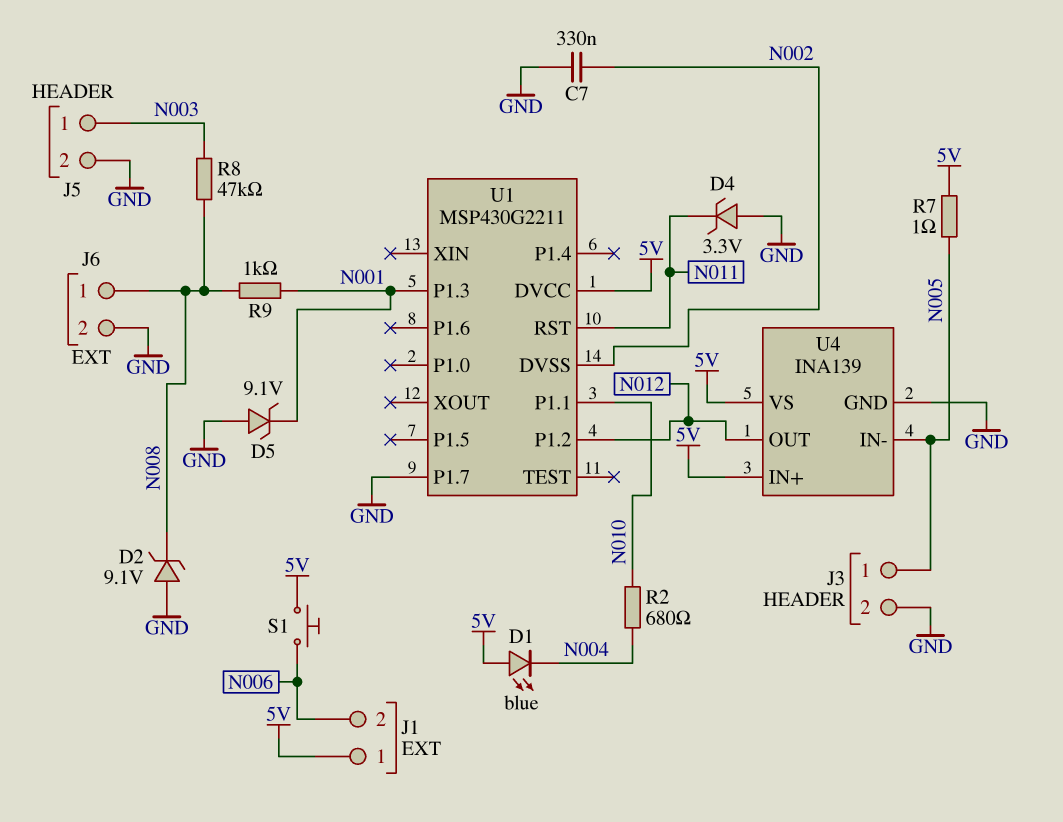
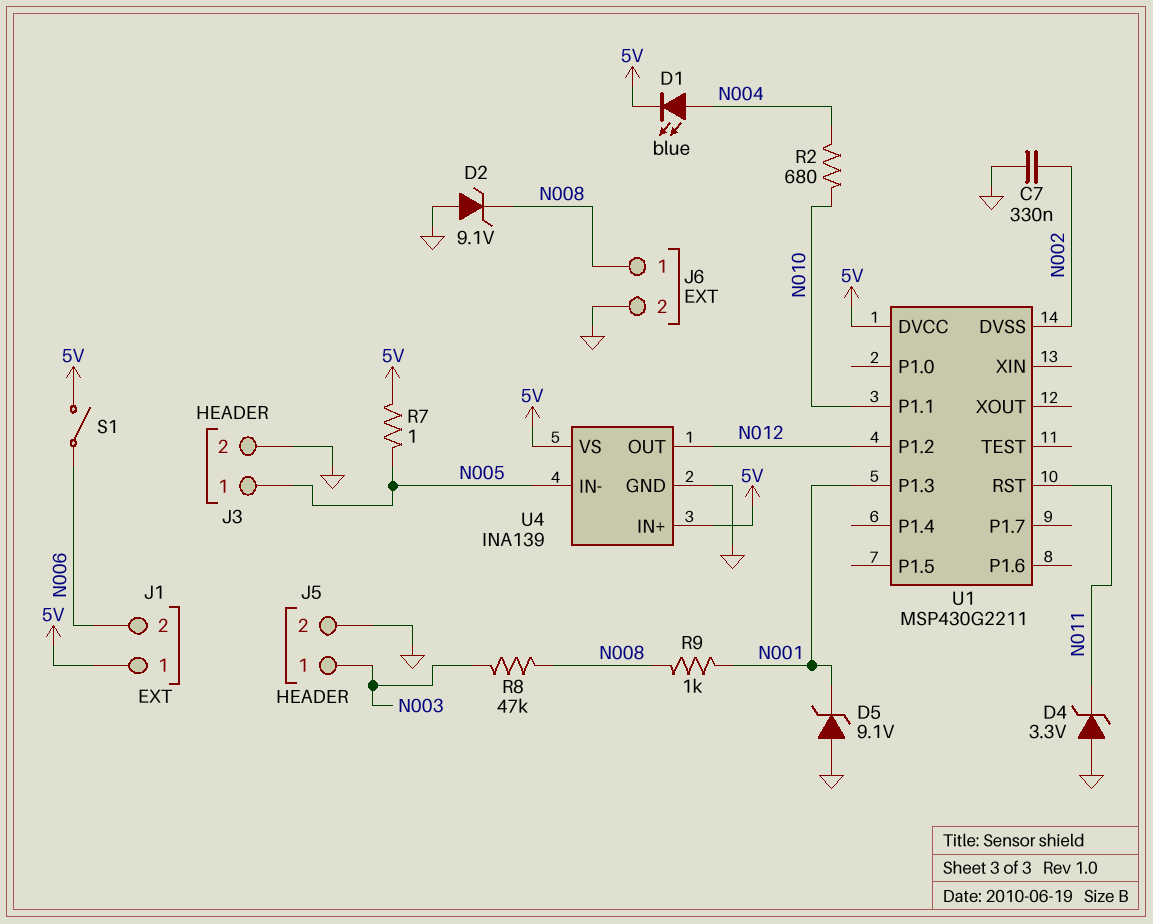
D1: LED blue (A 5V, K N004) -> LED blue (A N004, K 5V)
S1: button (5V, N006) -> switch (5V, N006)
U1 pin P1.7: GND -> none

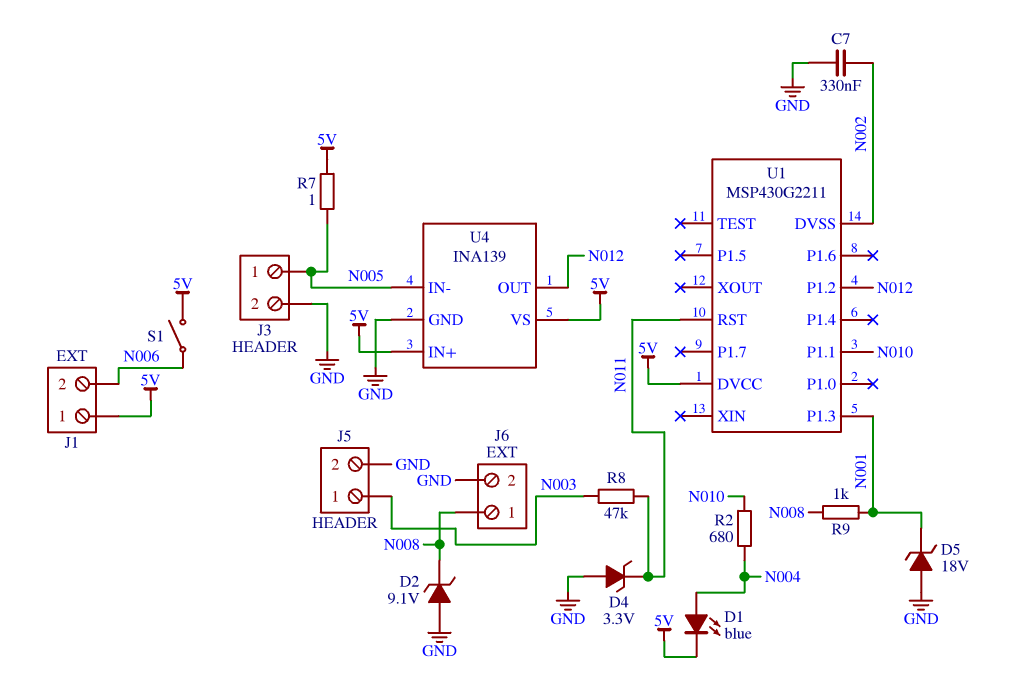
D5: zener 9.1V (A GND, K N001) -> zener 18V (A GND, K N001)
R8: 47k (N003, N008) -> 47k (N003, N011)

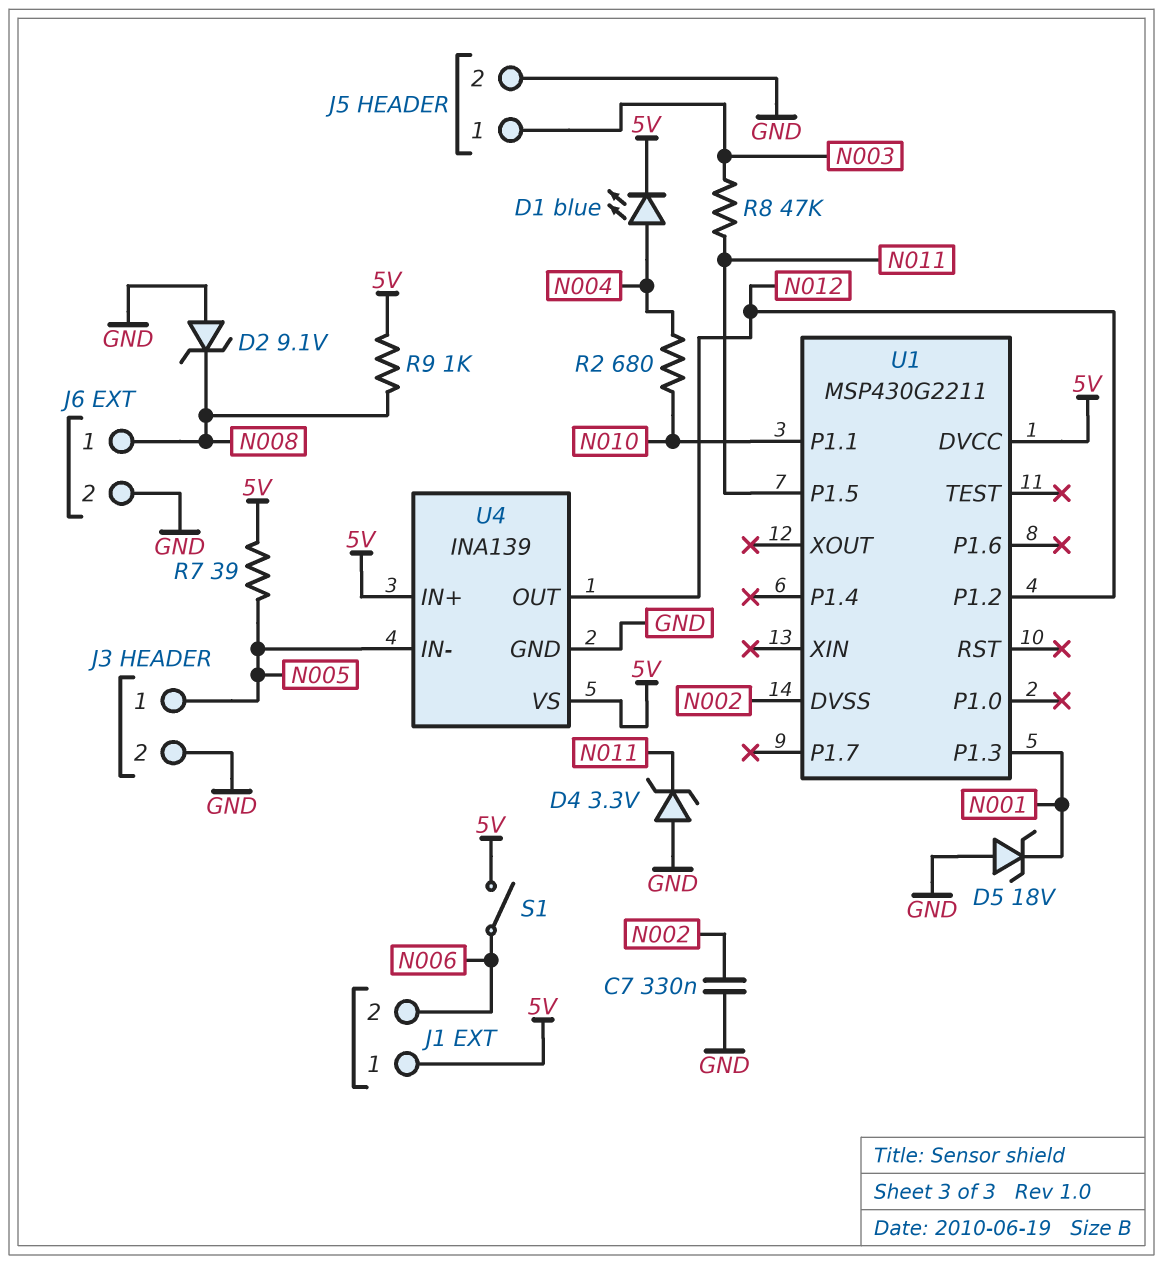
R7: 1 (5V, N005) -> 39 (5V, N005)
R9: 1k (N001, N008) -> 1k (5V, N008)
U1 pin P1.5: none -> N011
U1 pin RST: N011 -> none

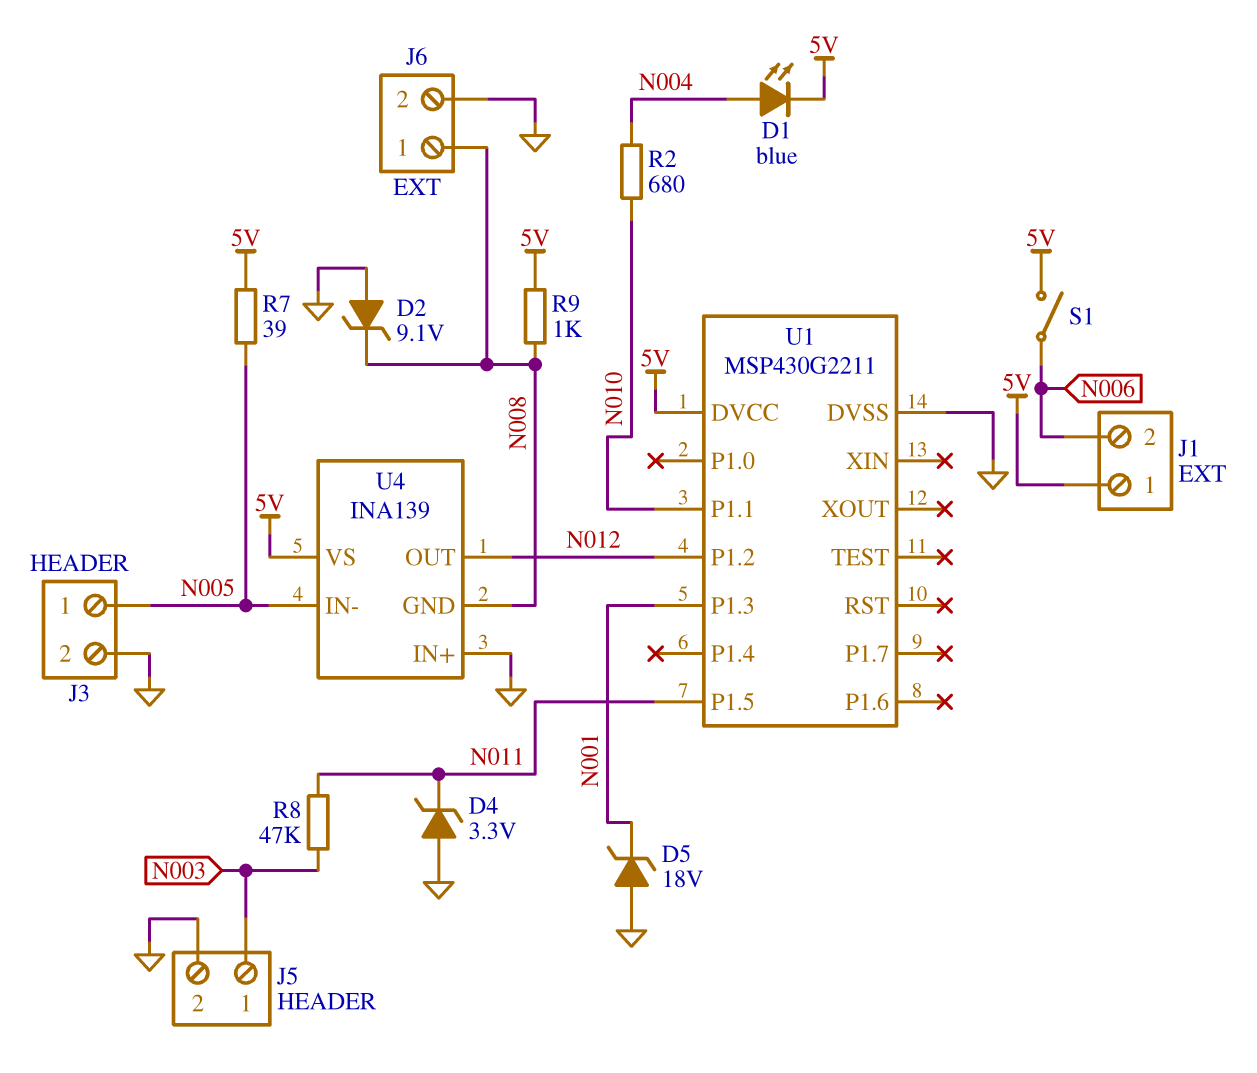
C7: 330nF (GND, N002) -> none
U1 pin DVSS: N002 -> GND
U4 pin GND: GND -> N008
U4 pin IN+: 5V -> GND

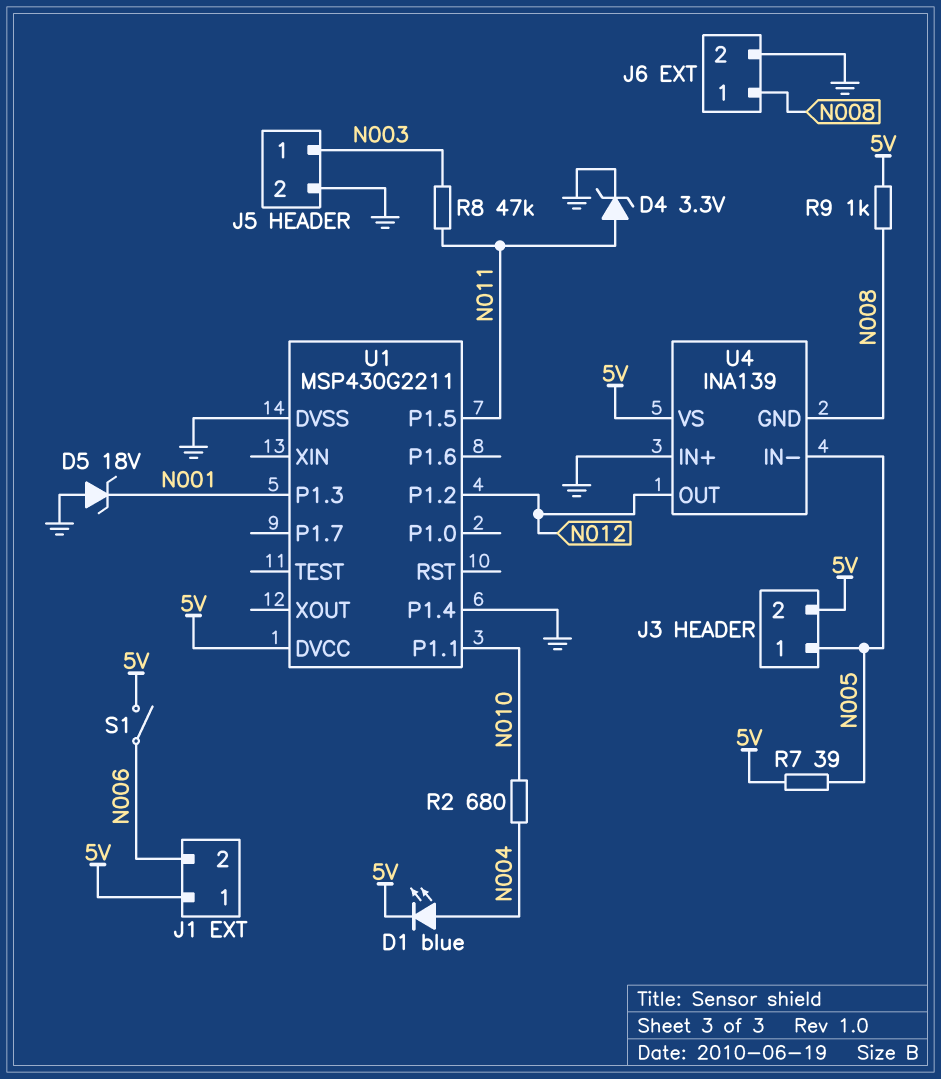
D2: zener 9.1V (A GND, K N008) -> none
D4: zener 3.3V (A GND, K N011) -> zener 3.3V (A N011, K GND)
J3 pin 2: GND -> 5V
U1 pin P1.4: none -> GND

